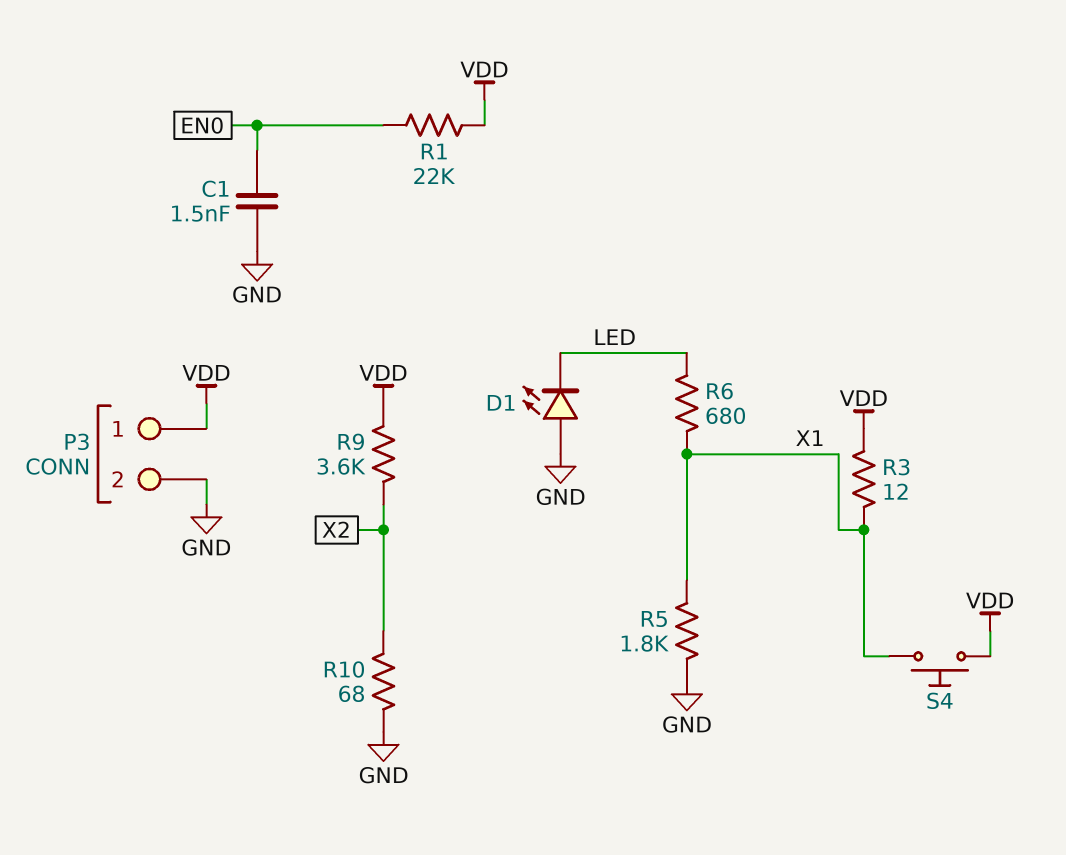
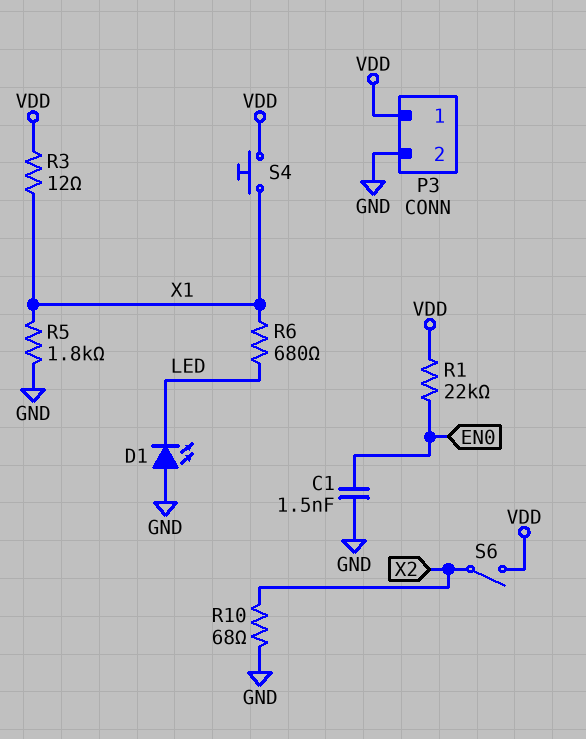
R9: 3.6k (VDD, X2) -> none
S6: none -> switch (VDD, X2)

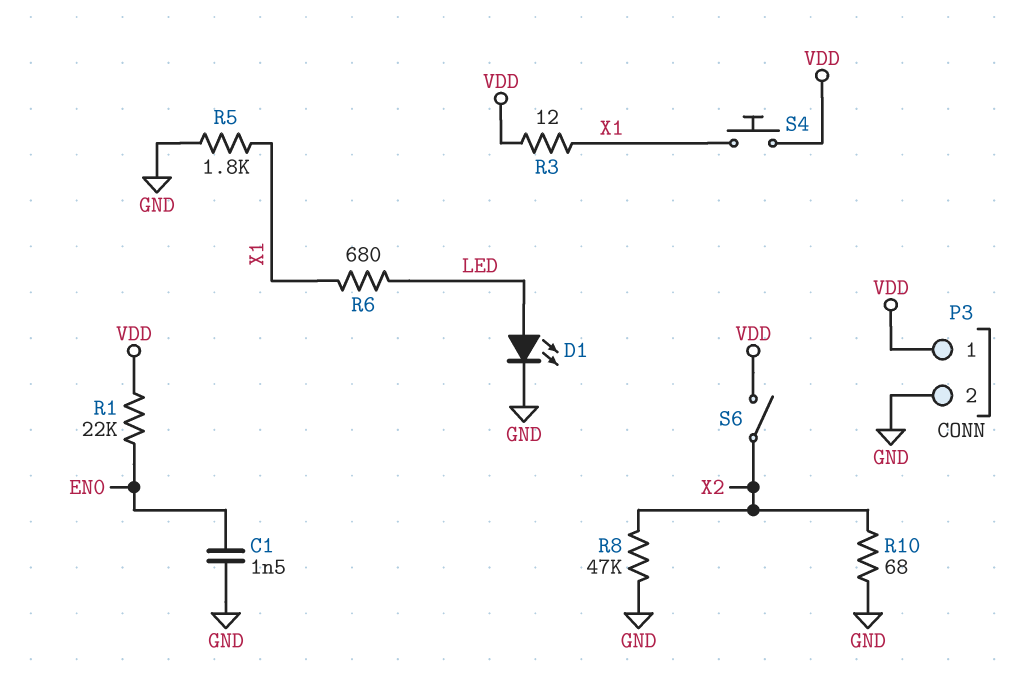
D1: LED (A GND, K LED) -> LED (A LED, K GND)
R8: none -> 47k (GND, X2)

